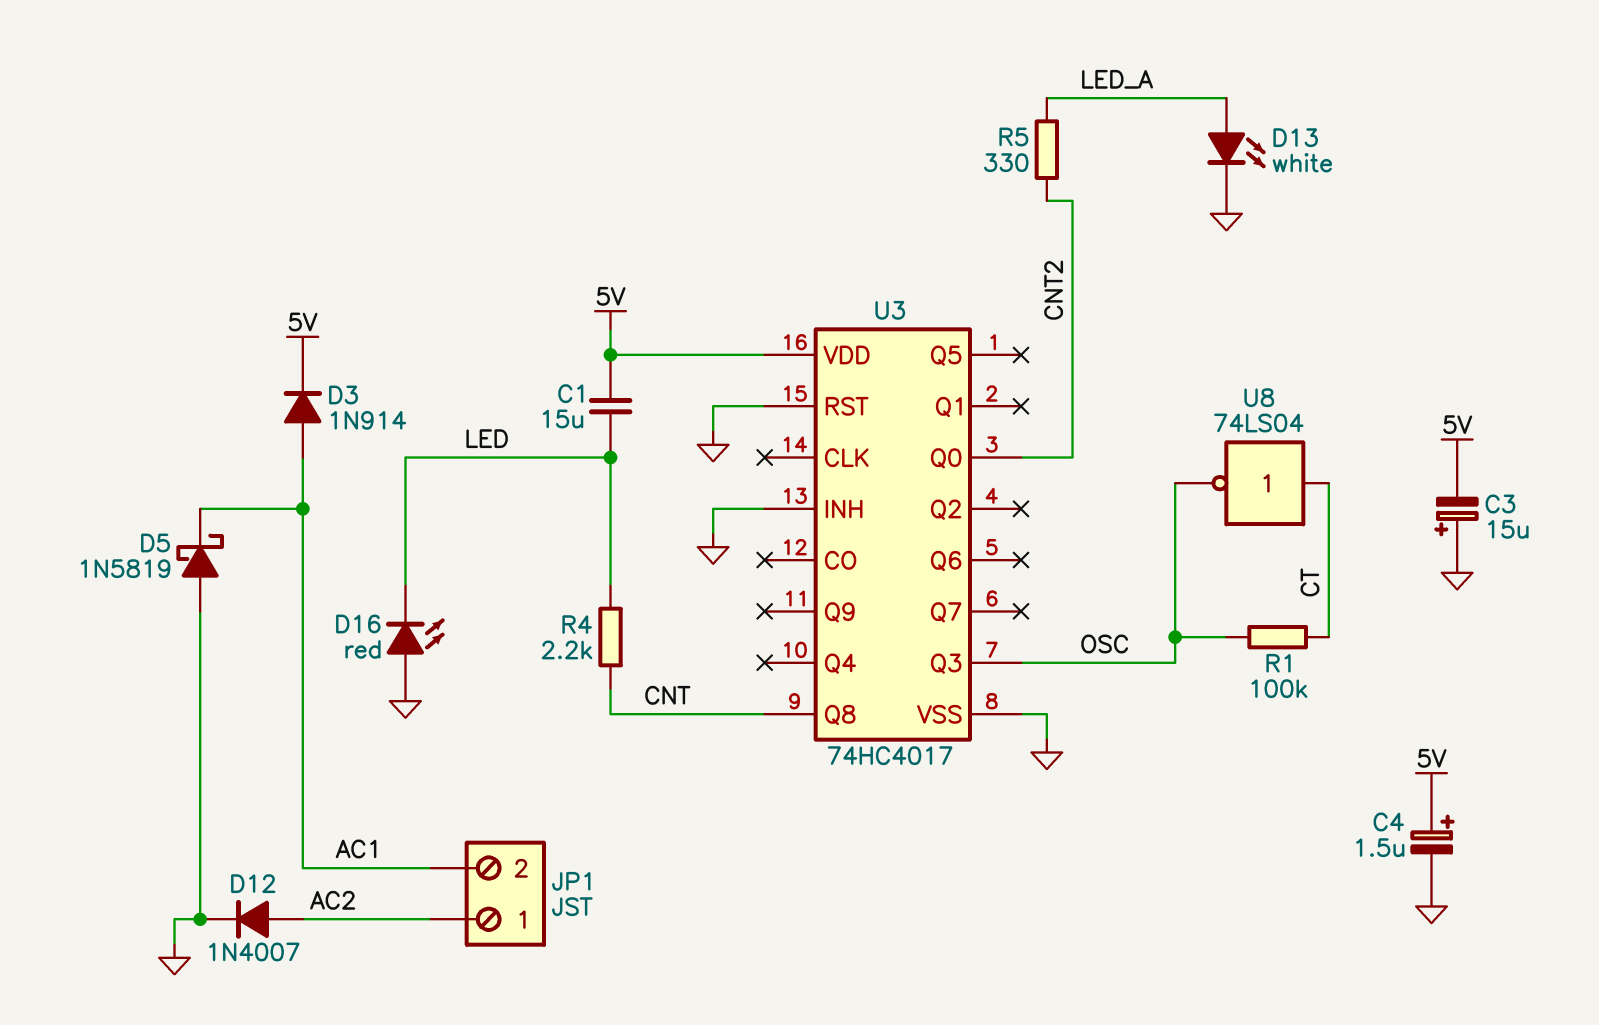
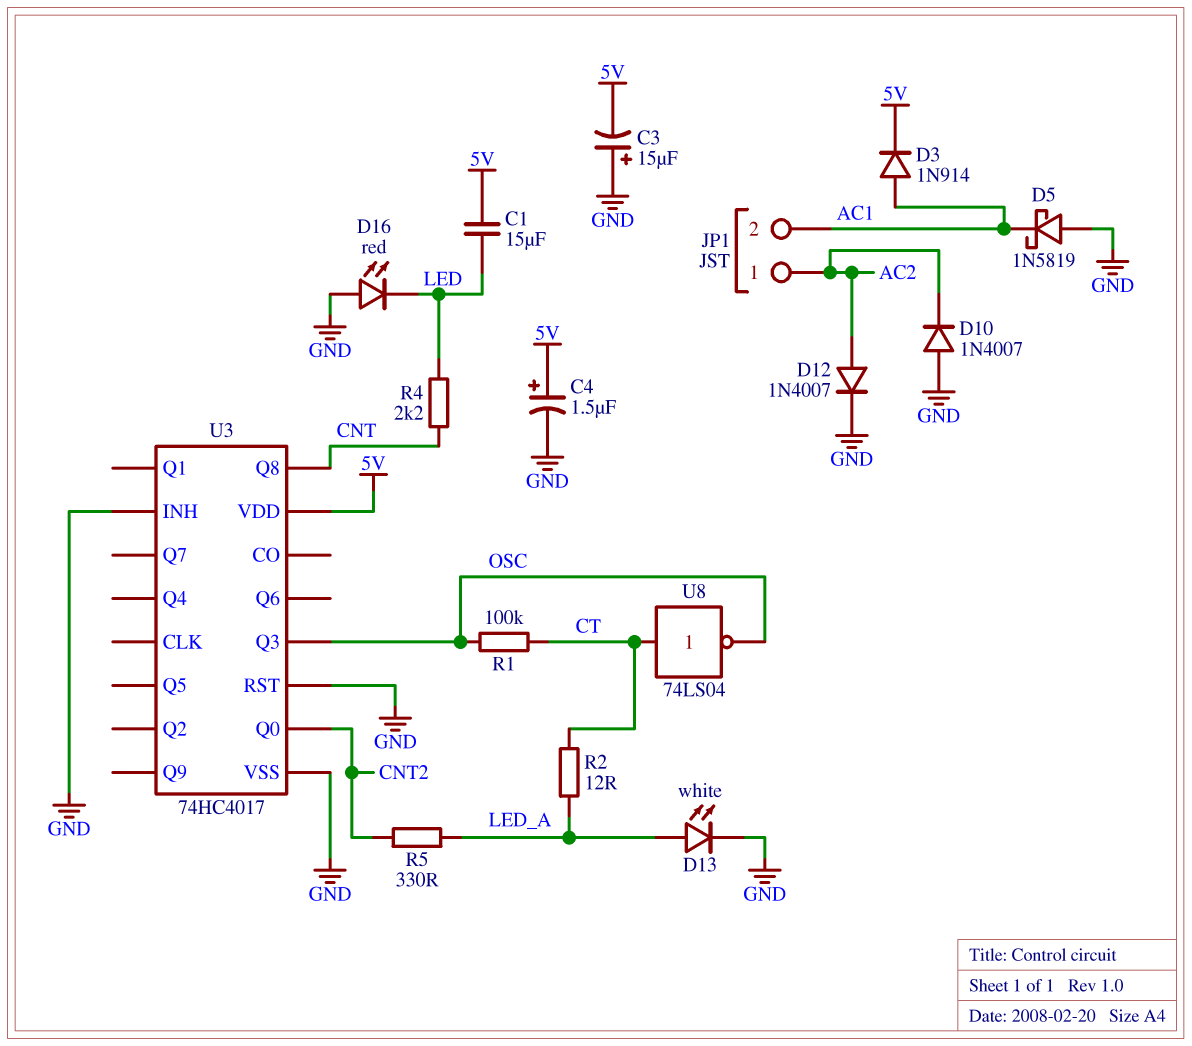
D10: none -> diode 1N4007 (A GND, K AC2)
R2: none -> 12 (CT, LED_A)

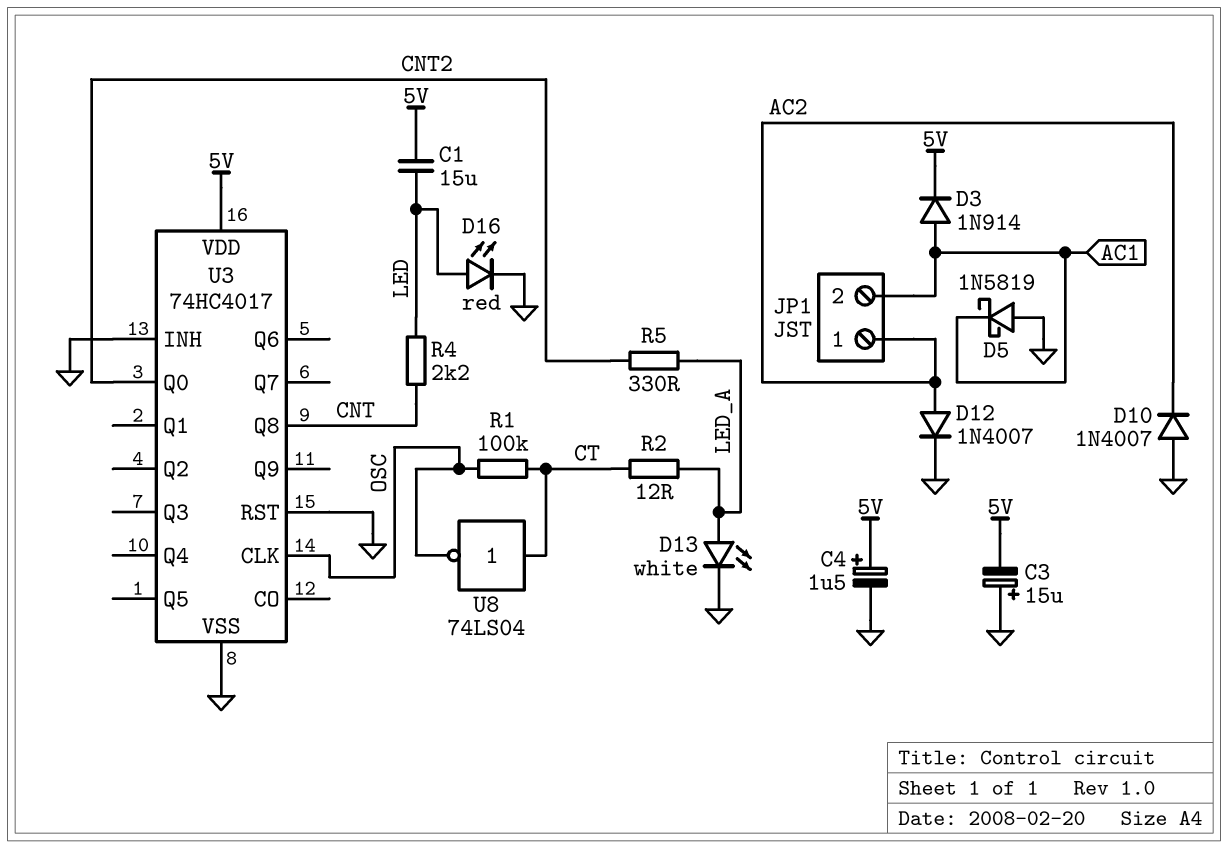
D16: LED red (A GND, K LED) -> LED red (A LED, K GND)
U3 pin CLK: none -> OSC
U3 pin Q3: OSC -> none

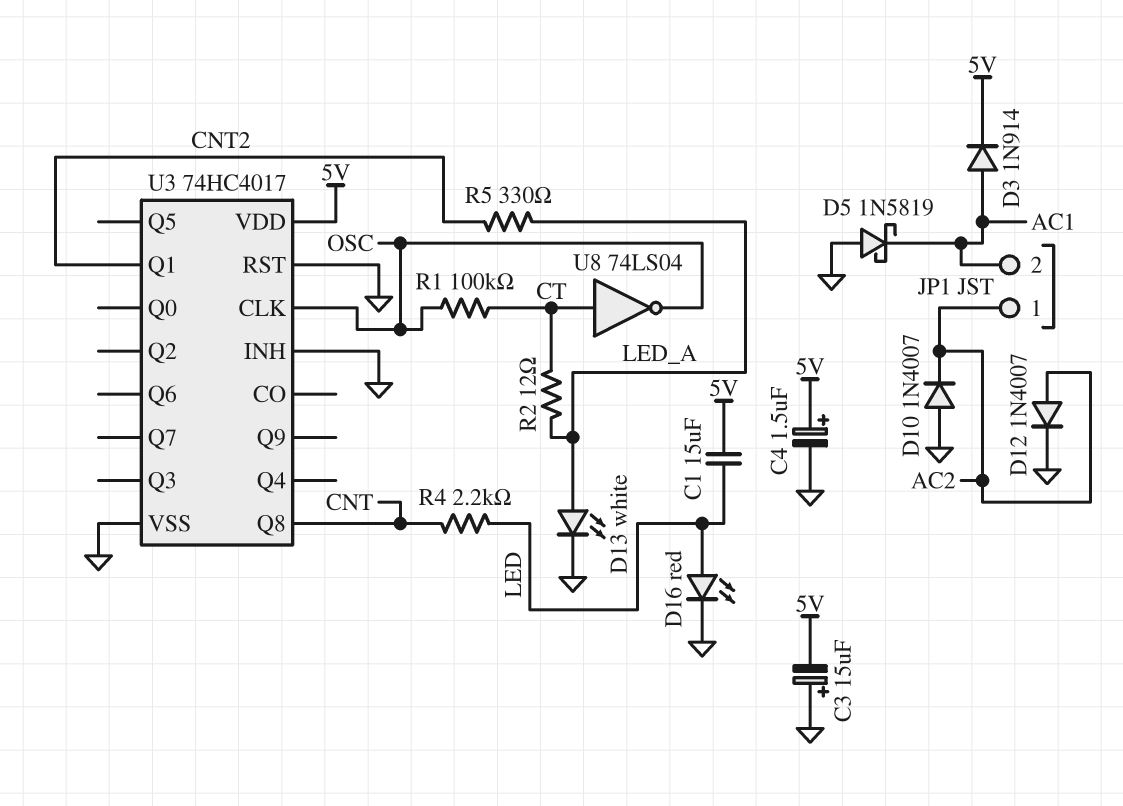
U3 pin Q0: CNT2 -> none
U3 pin Q1: none -> CNT2

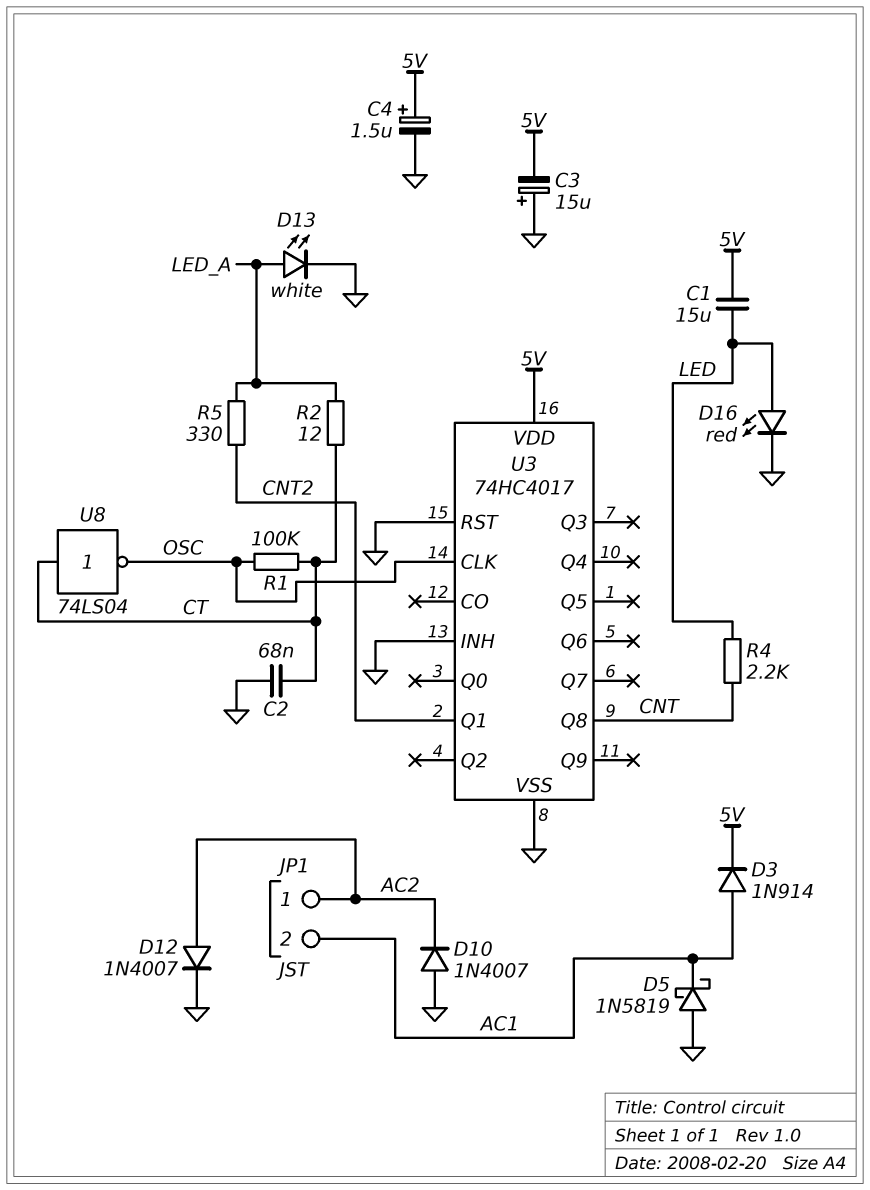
C2: none -> 68nF (CT, GND)

